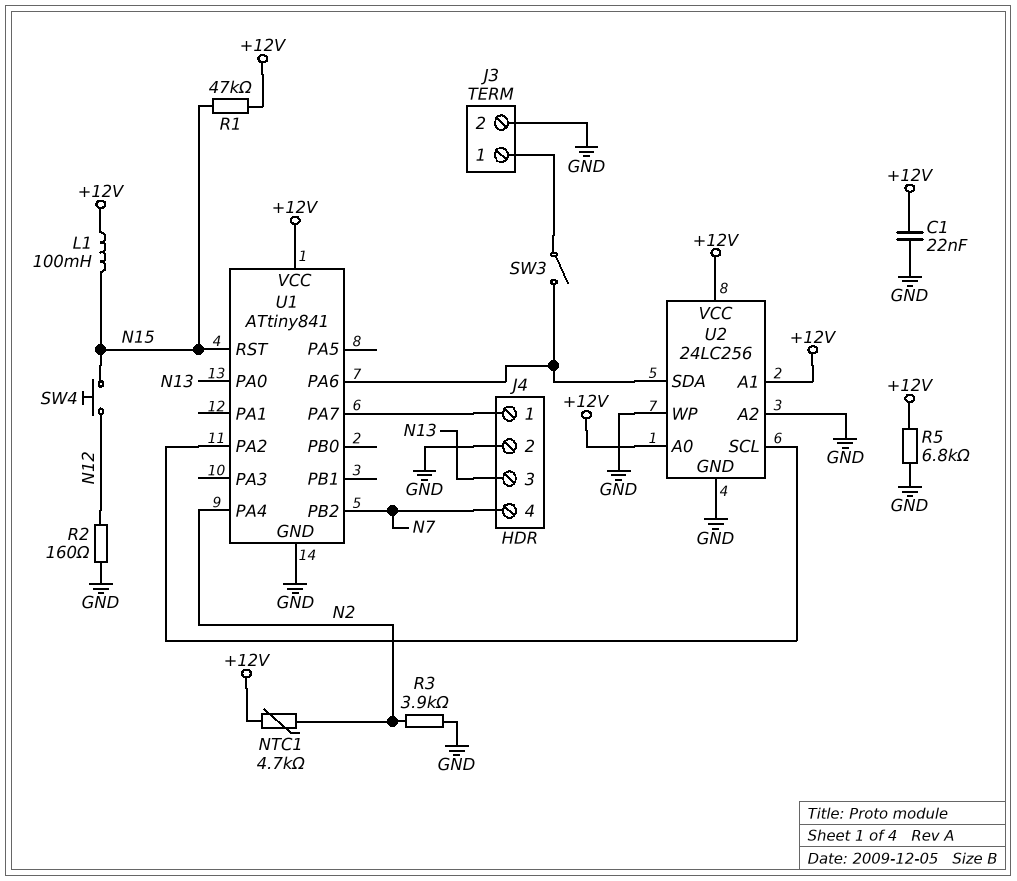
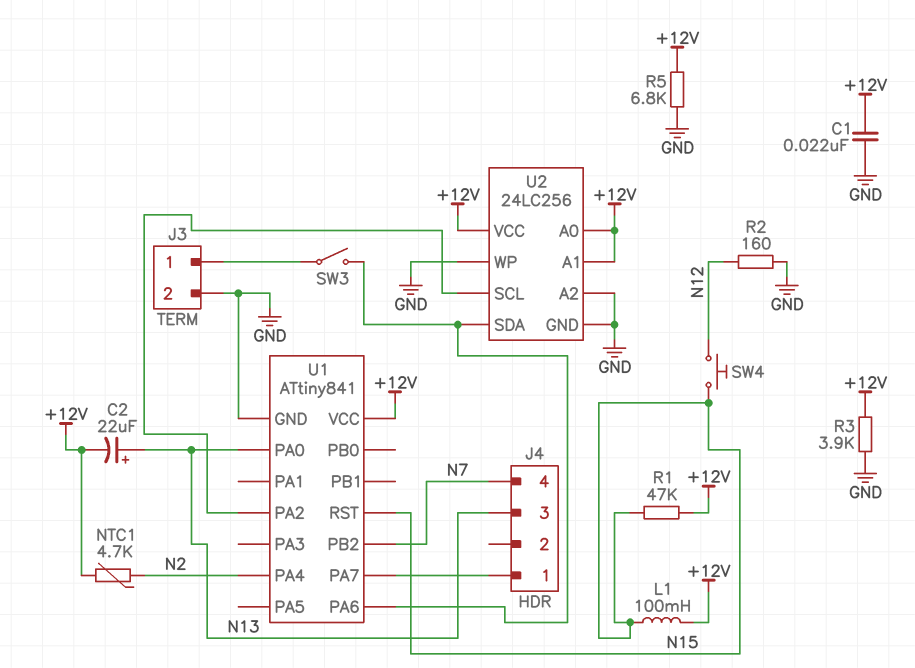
C2: none -> 22uF (plus N13, minus +12V)
J4 pin 2: GND -> none
R3: 3.9k (GND, N2) -> 3.9k (+12V, GND)

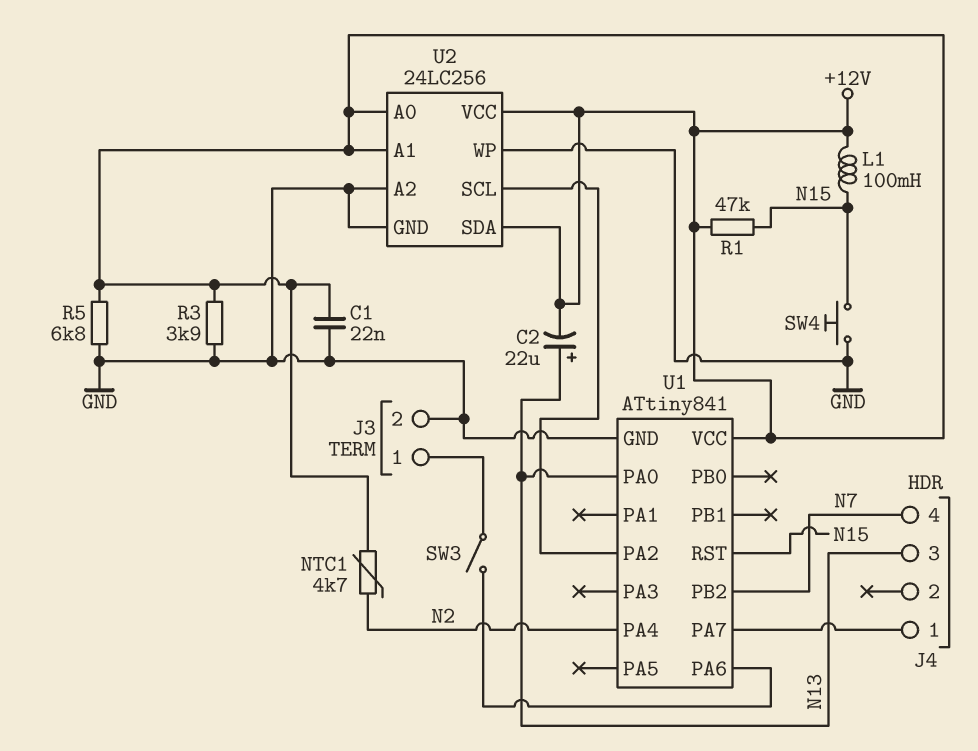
R2: 160 (GND, N12) -> none
SW4: button (N12, N15) -> button (GND, N15)
U2 pin SDA: U1/PA6 -> +12V

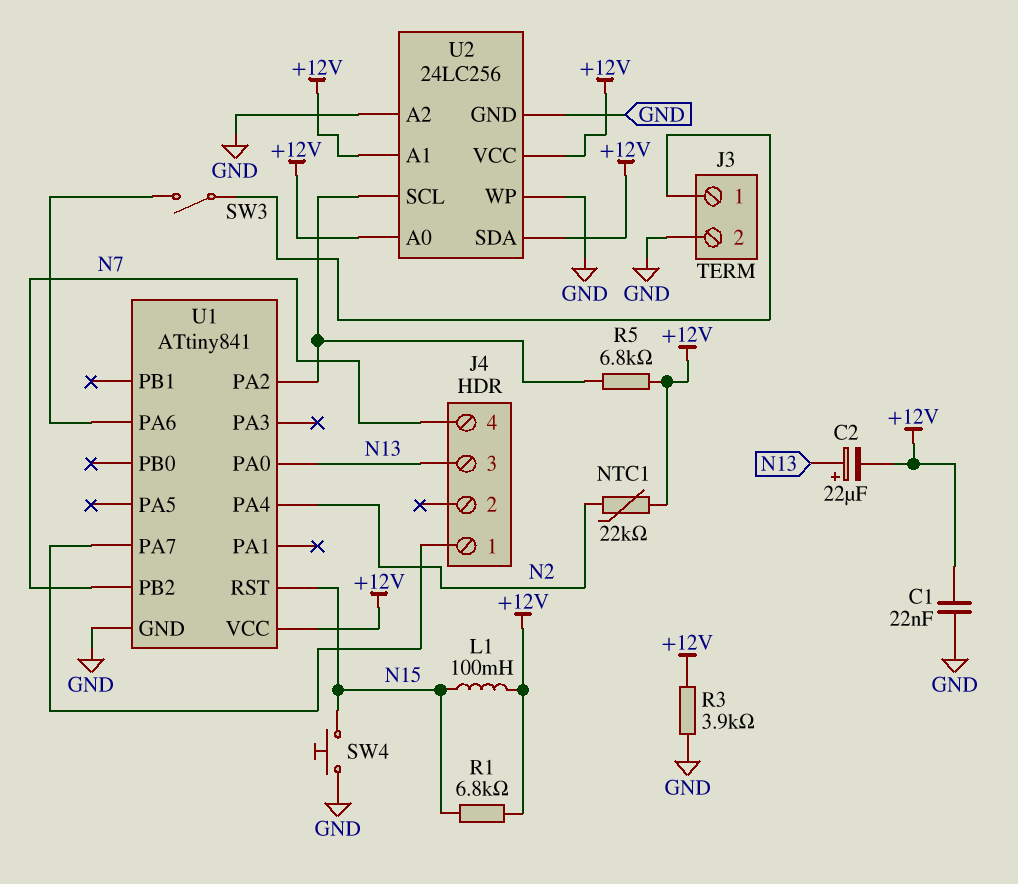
NTC1: 4.7k (+12V, N2) -> 22k (+12V, N2)
R1: 47k (+12V, N15) -> 6.8k (+12V, N15)
R5: 6.8k (+12V, GND) -> 6.8k (+12V, U1/PA2)

